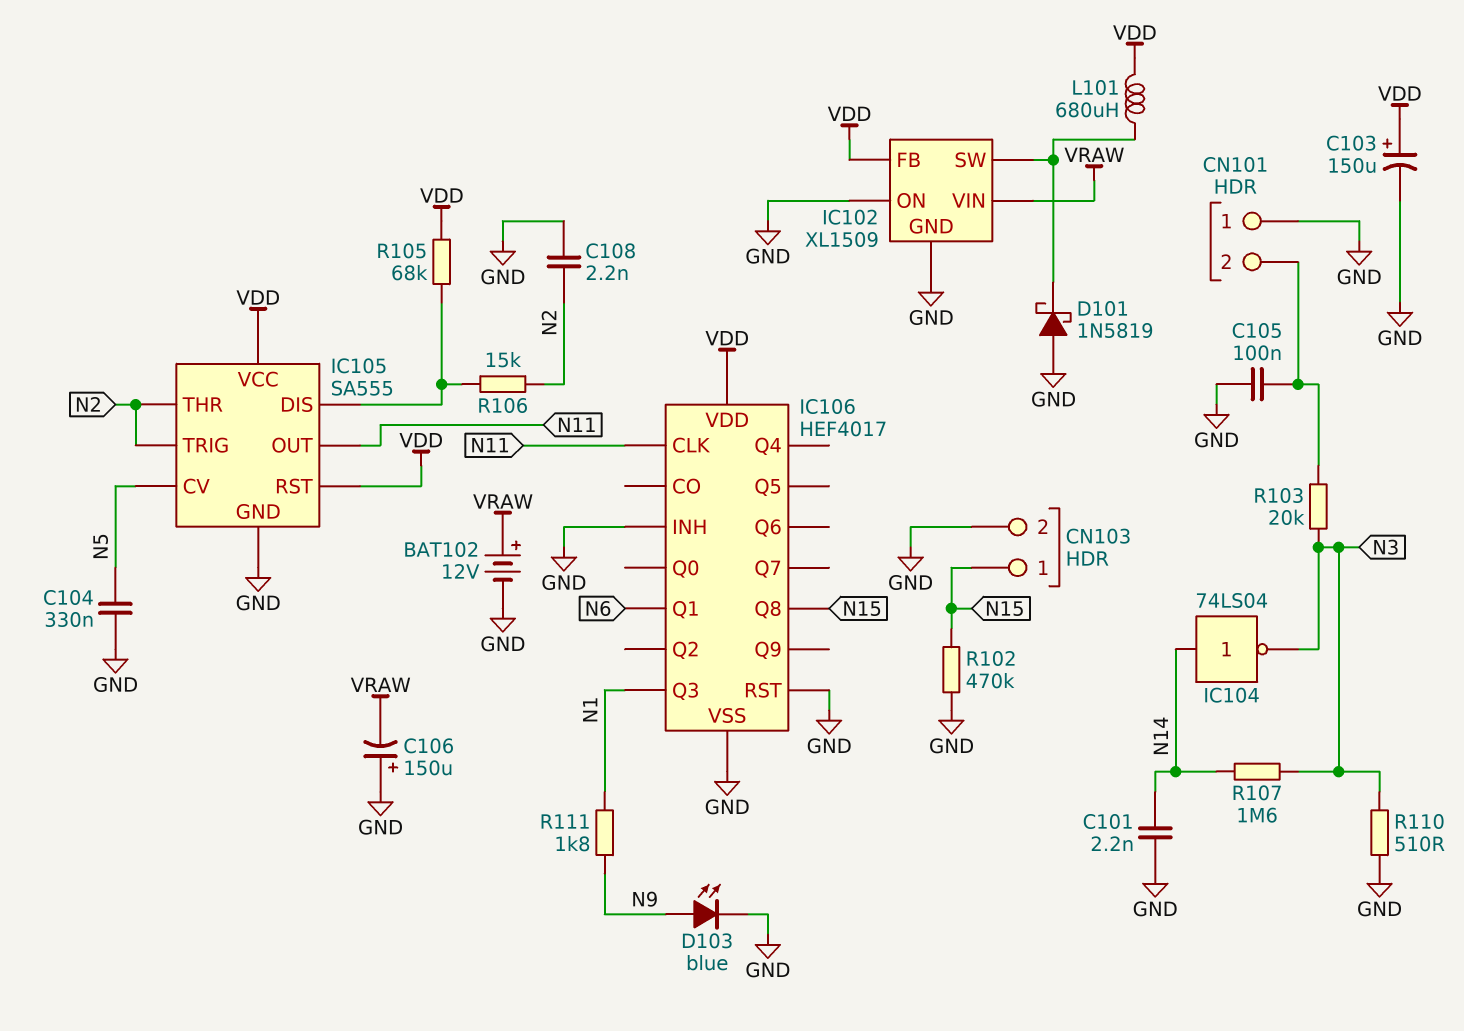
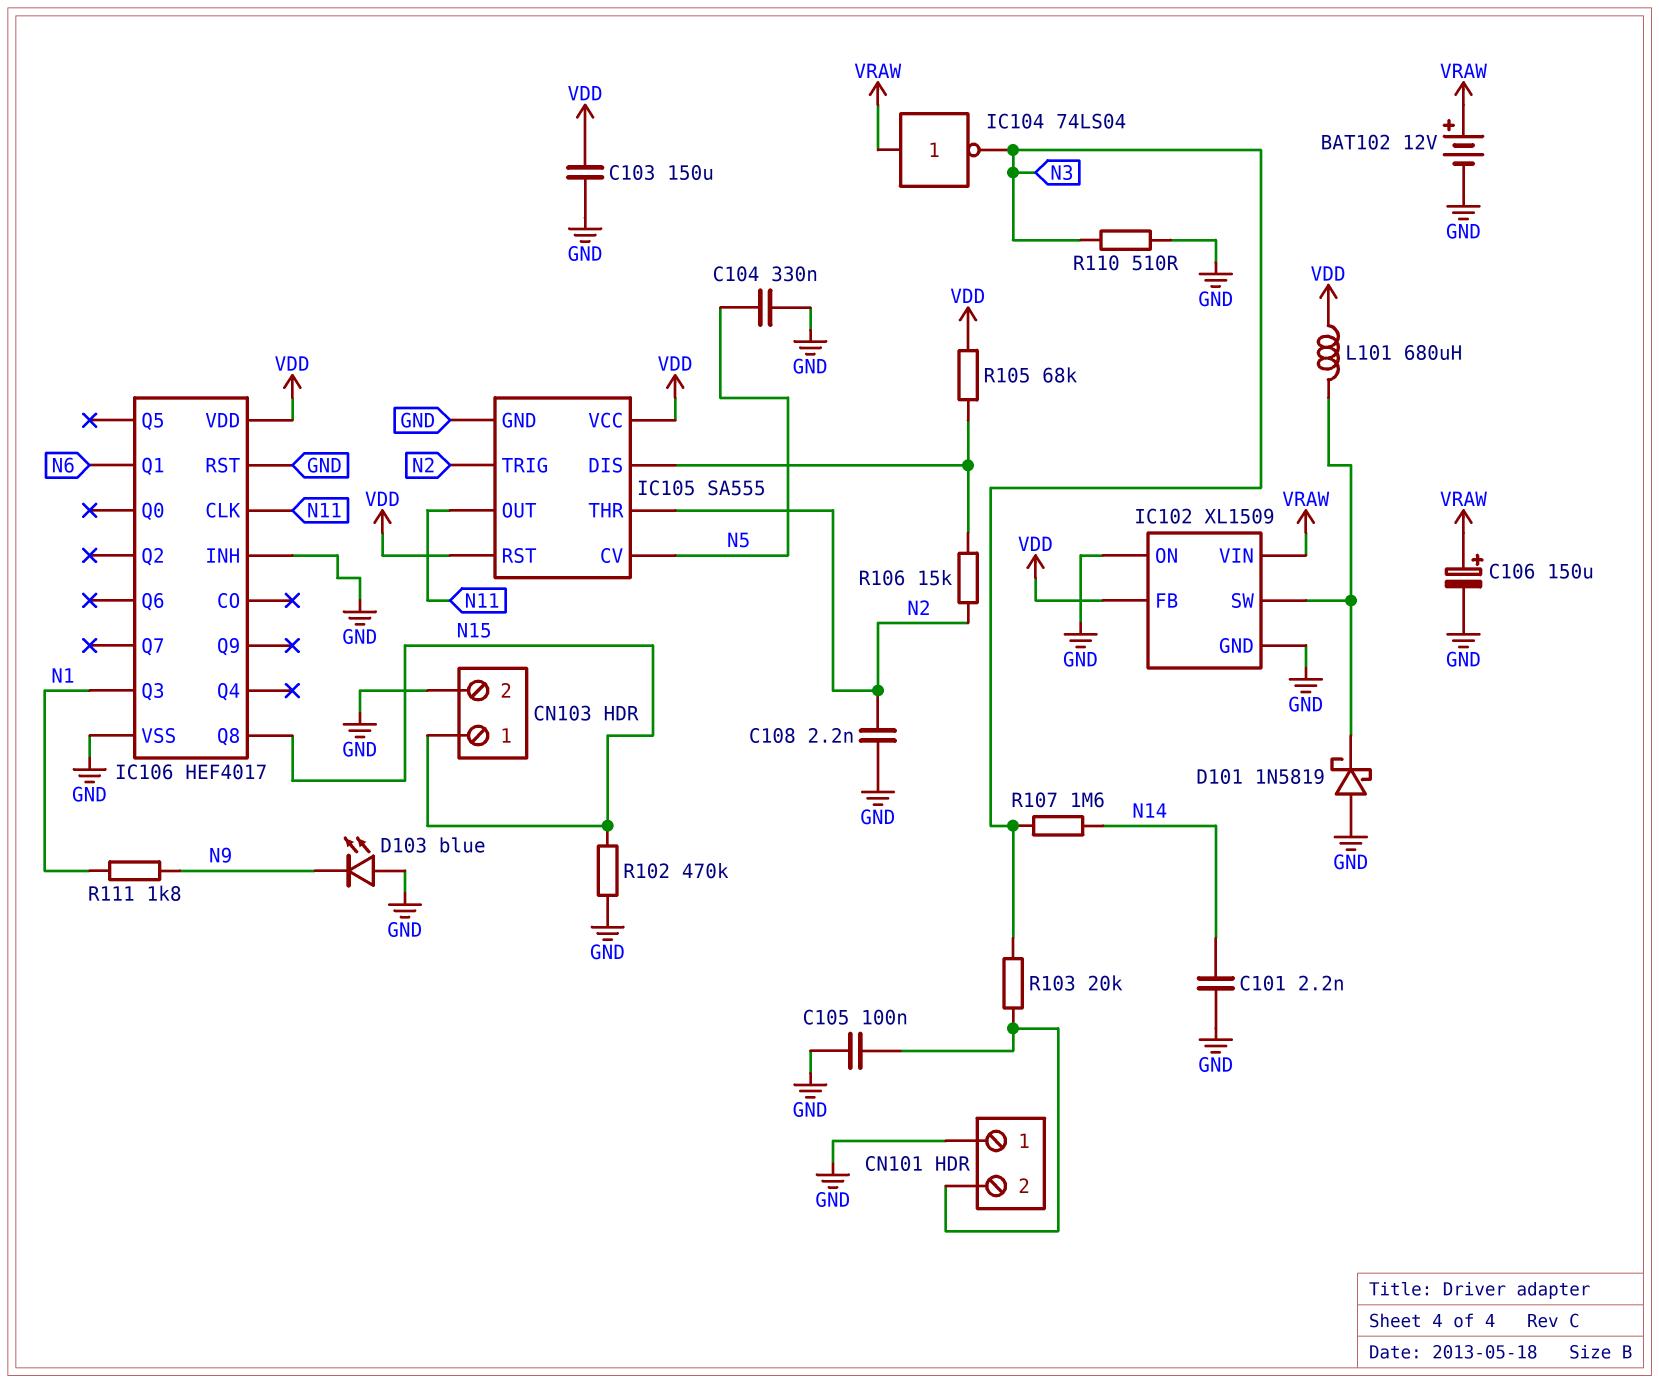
C103: 150uF (plus VDD, minus GND) -> 150uF (GND, VDD)
C106: 150uF (plus GND, minus VRAW) -> 150uF (plus VRAW, minus GND)
D103: LED blue (A N9, K GND) -> LED blue (A GND, K N9)
IC104: NOT 74LS04 (in N14, out N3) -> NOT 74LS04 (in VRAW, out N3)

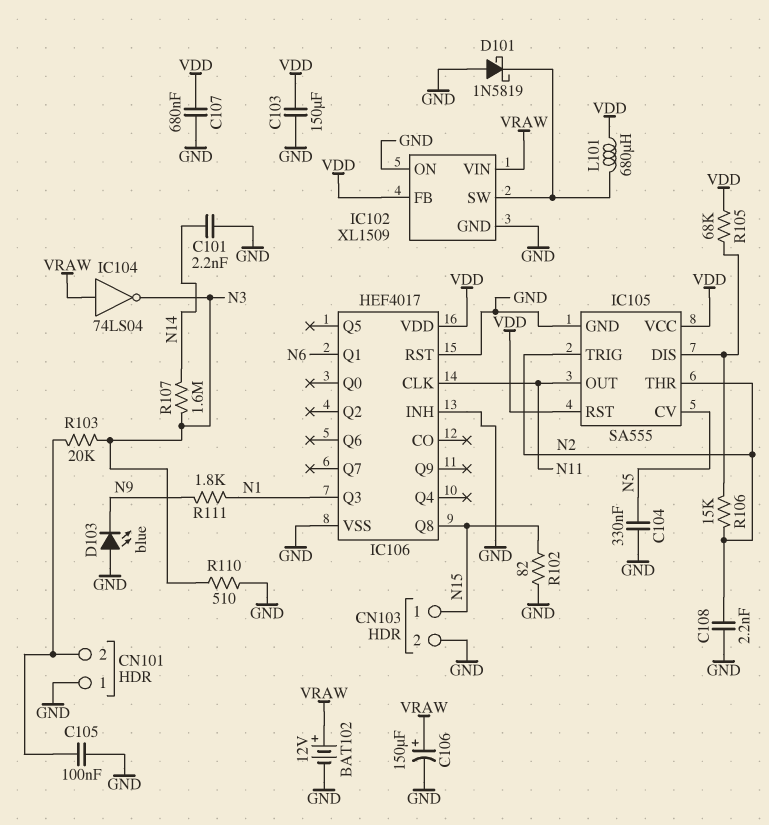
C107: none -> 680nF (GND, VDD)
R102: 470k (GND, N15) -> 82 (GND, N15)

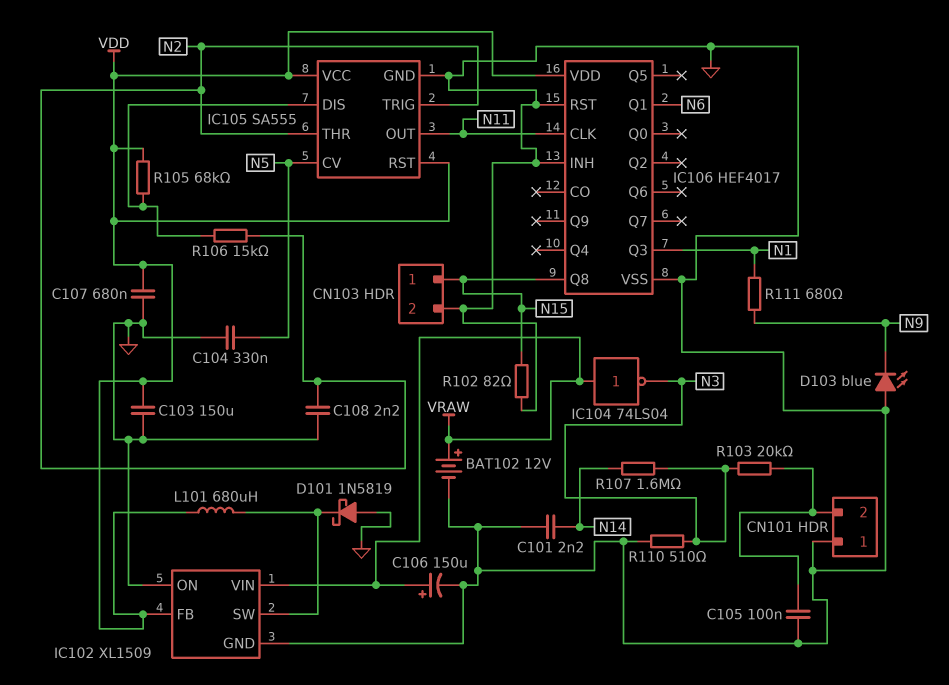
R111: 1.8k (N1, N9) -> 680 (N1, N9)

